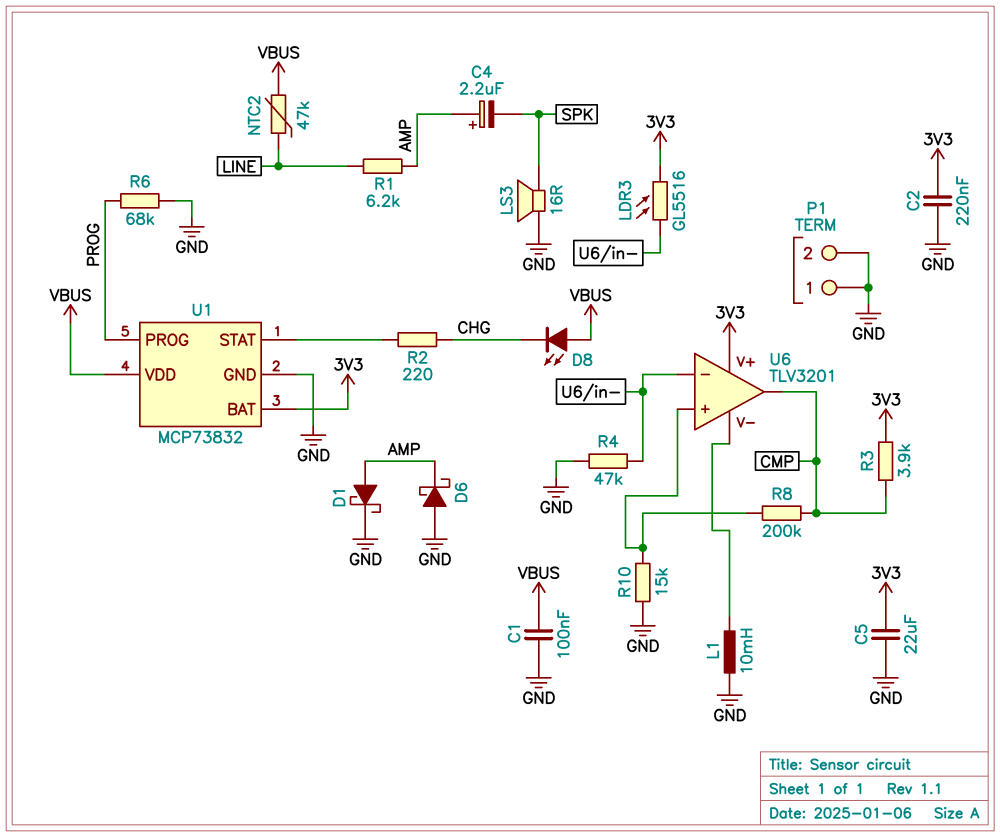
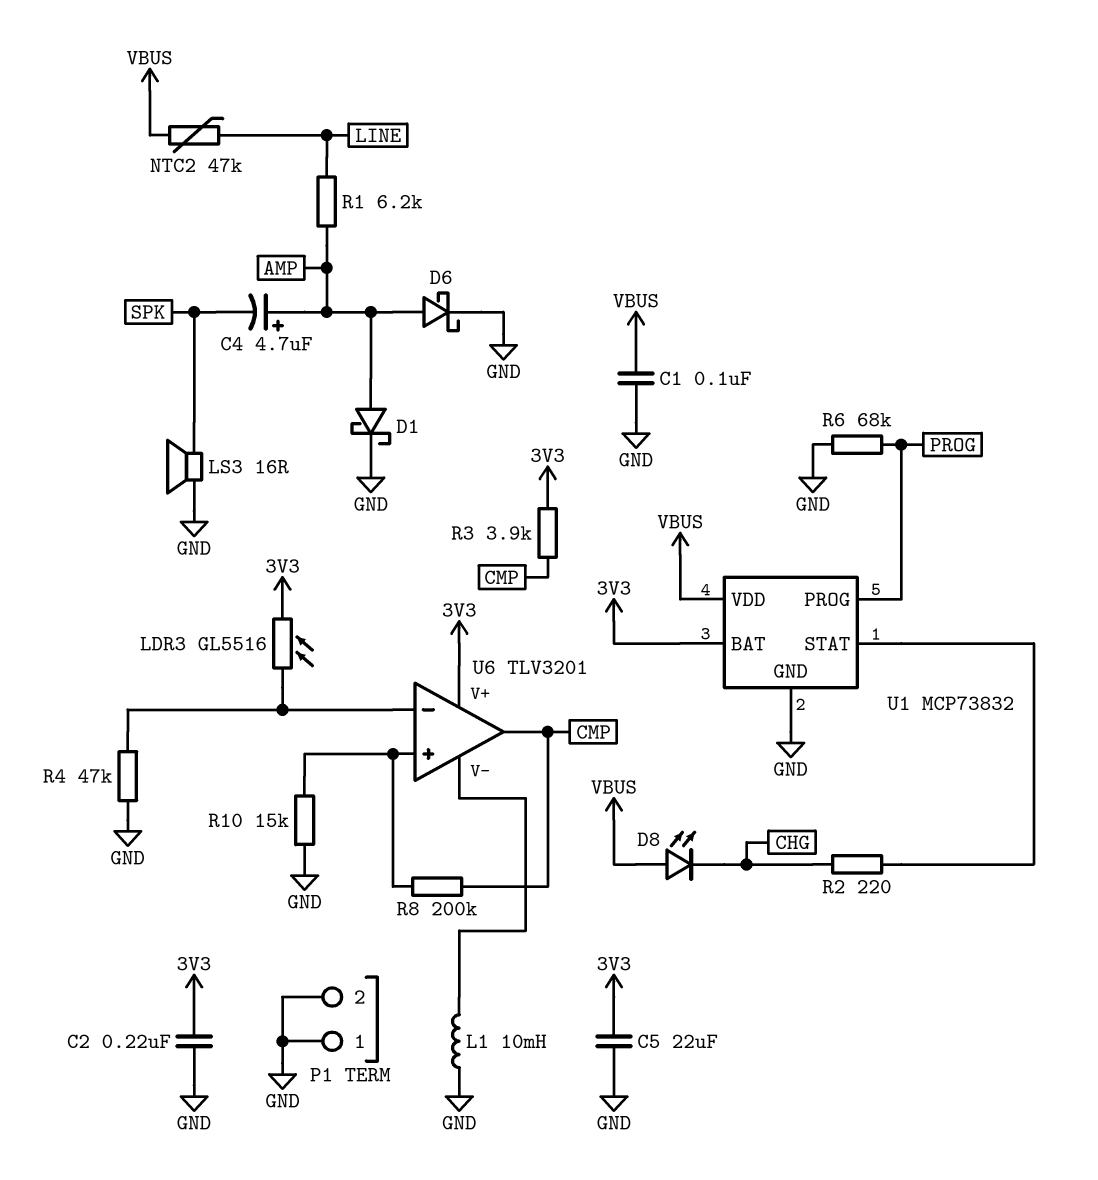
C4: 2.2uF (plus AMP, minus SPK) -> 4.7uF (plus AMP, minus SPK)
D6: schottky (A GND, K AMP) -> schottky (A AMP, K GND)

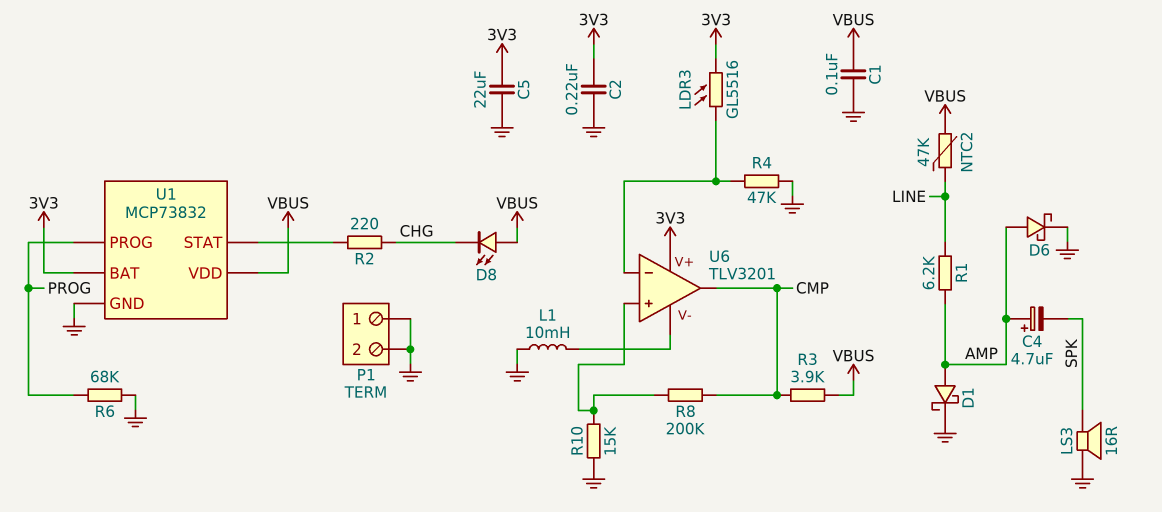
R3: 3.9k (3V3, CMP) -> 3.9k (CMP, VBUS)

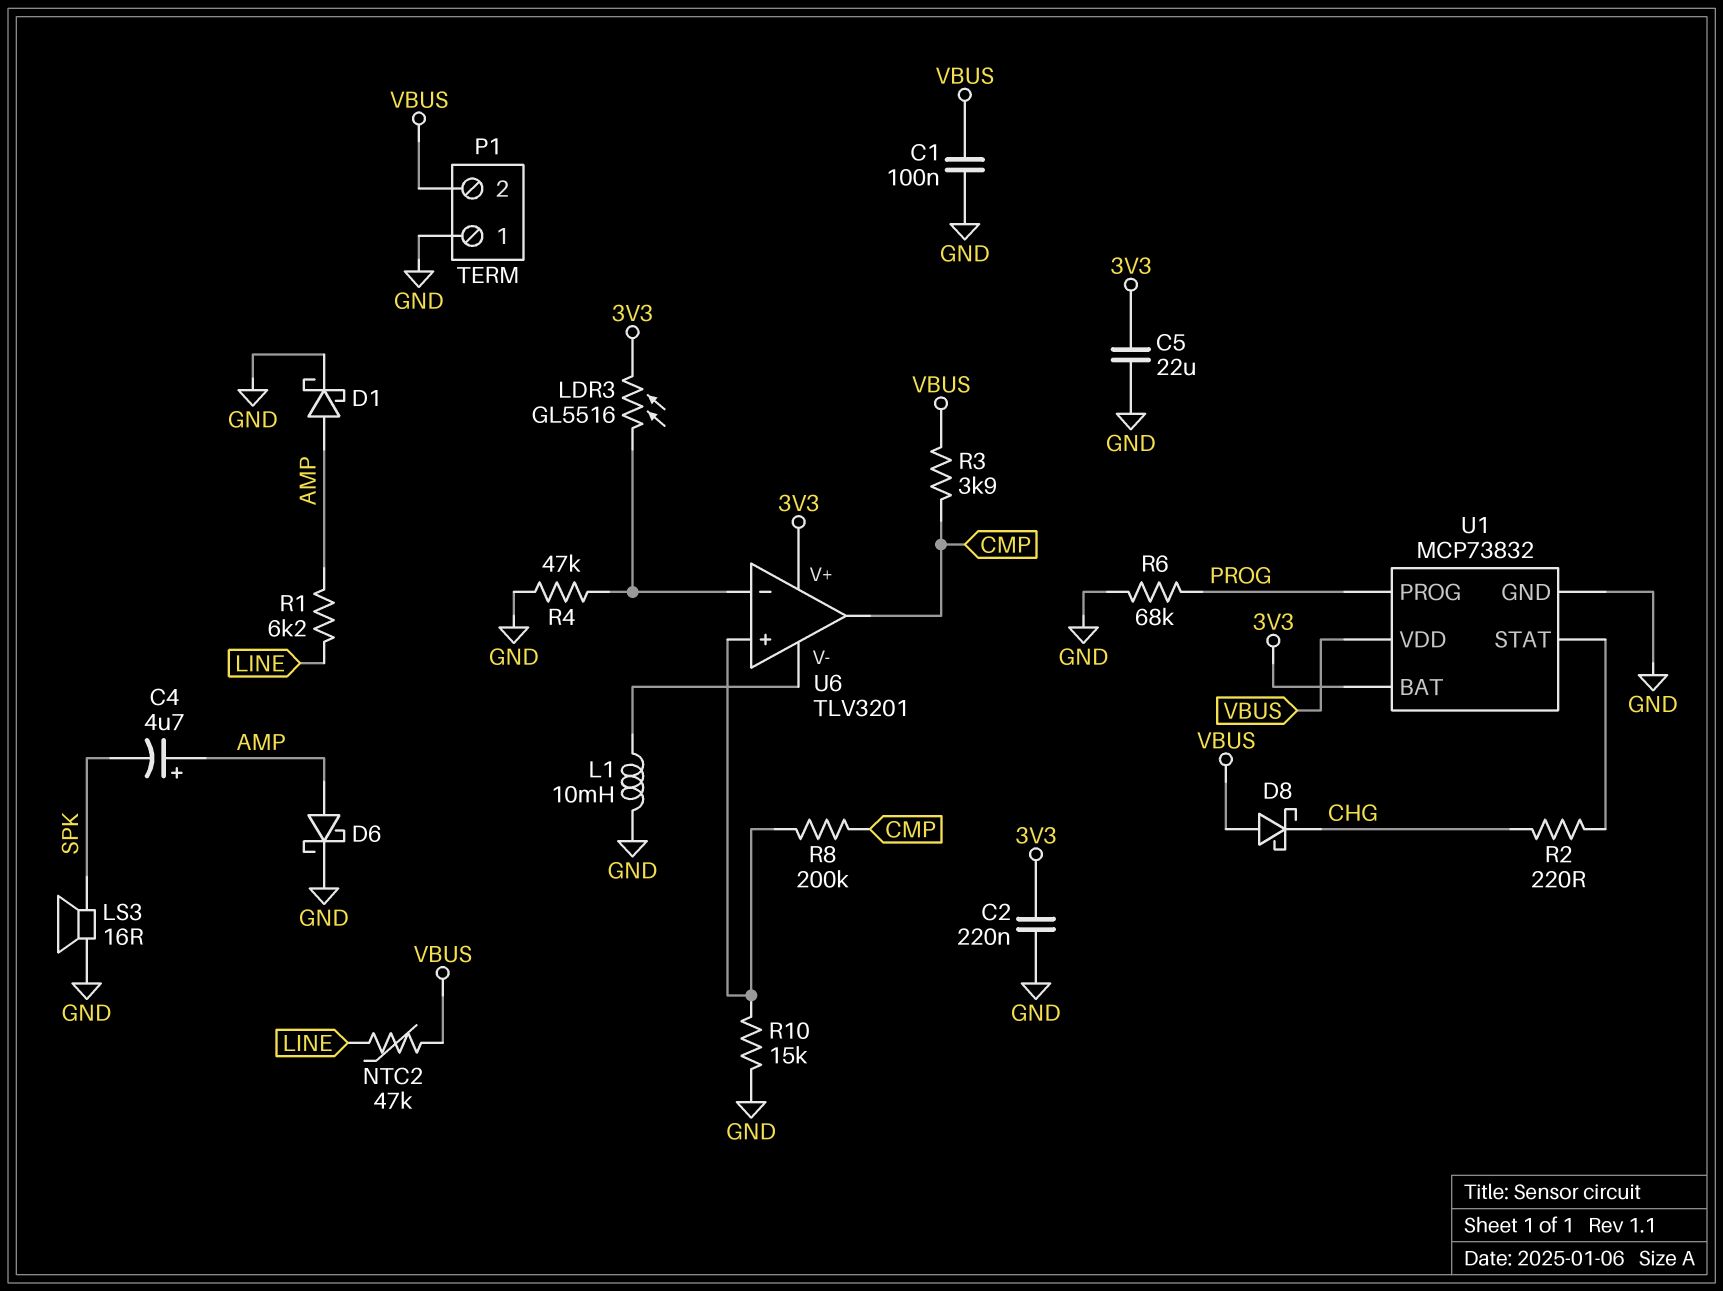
D8: LED (A VBUS, K CHG) -> schottky (A VBUS, K CHG)
P1 pin 2: GND -> VBUS

